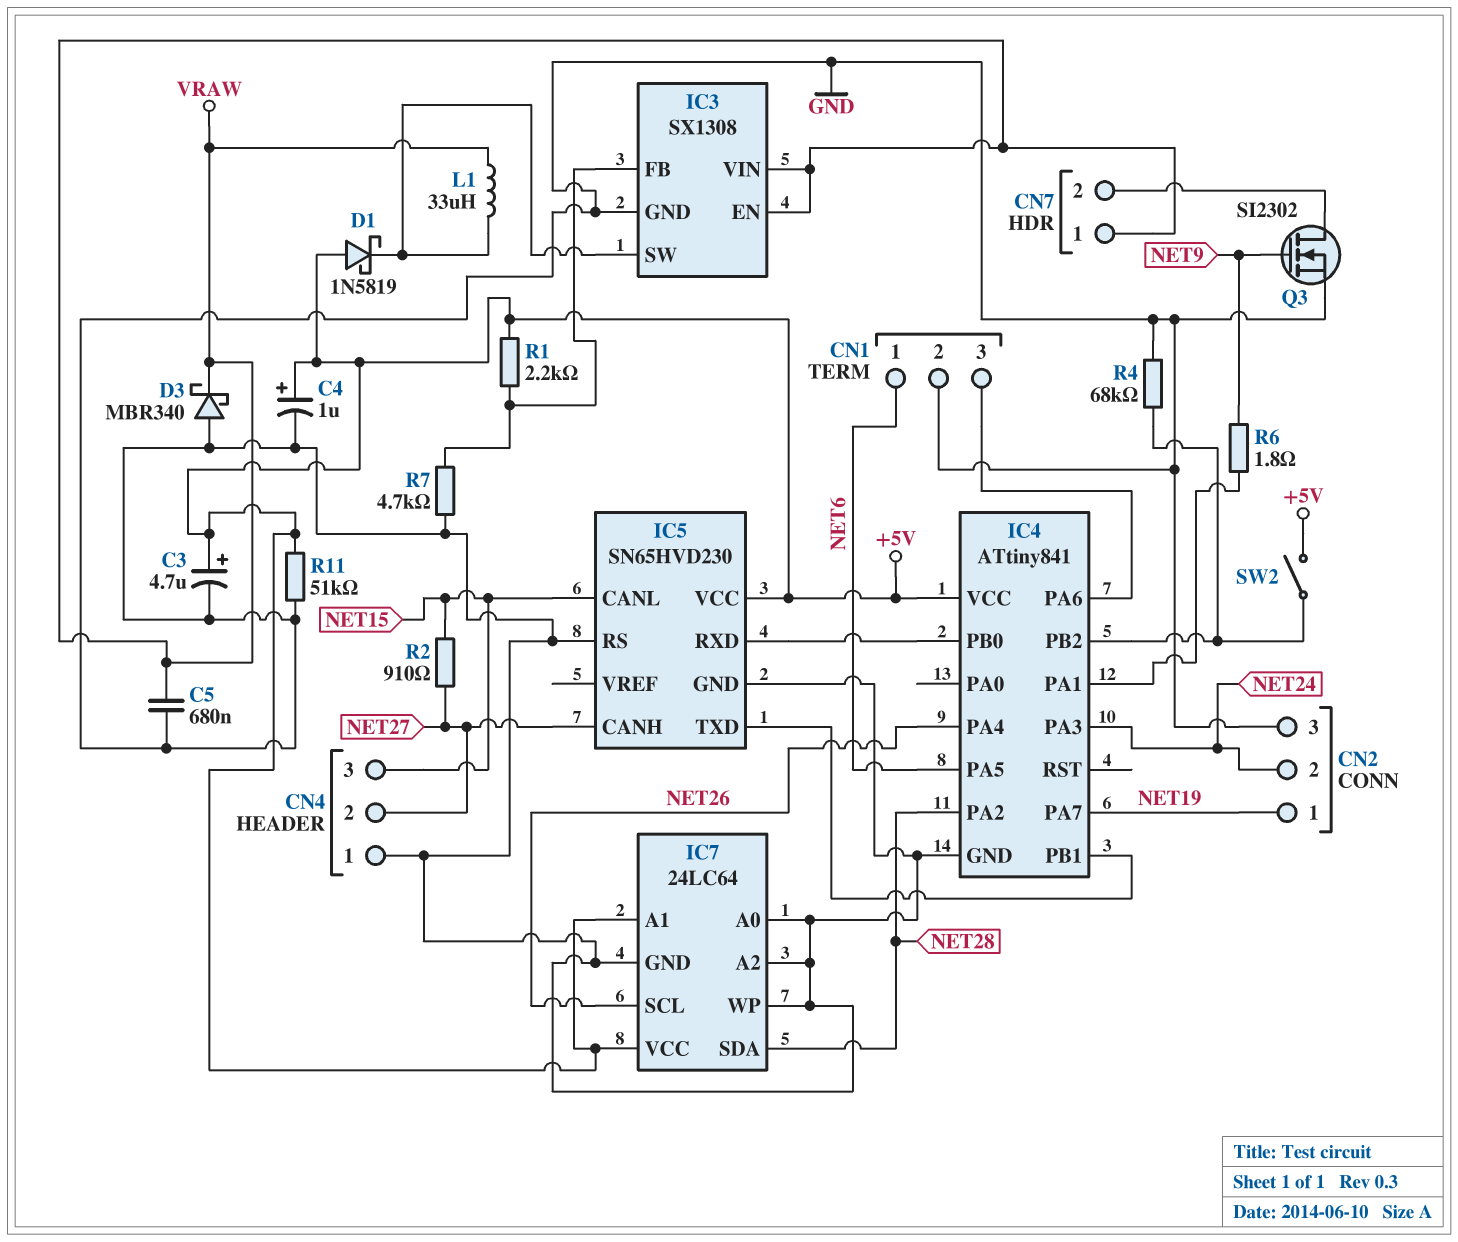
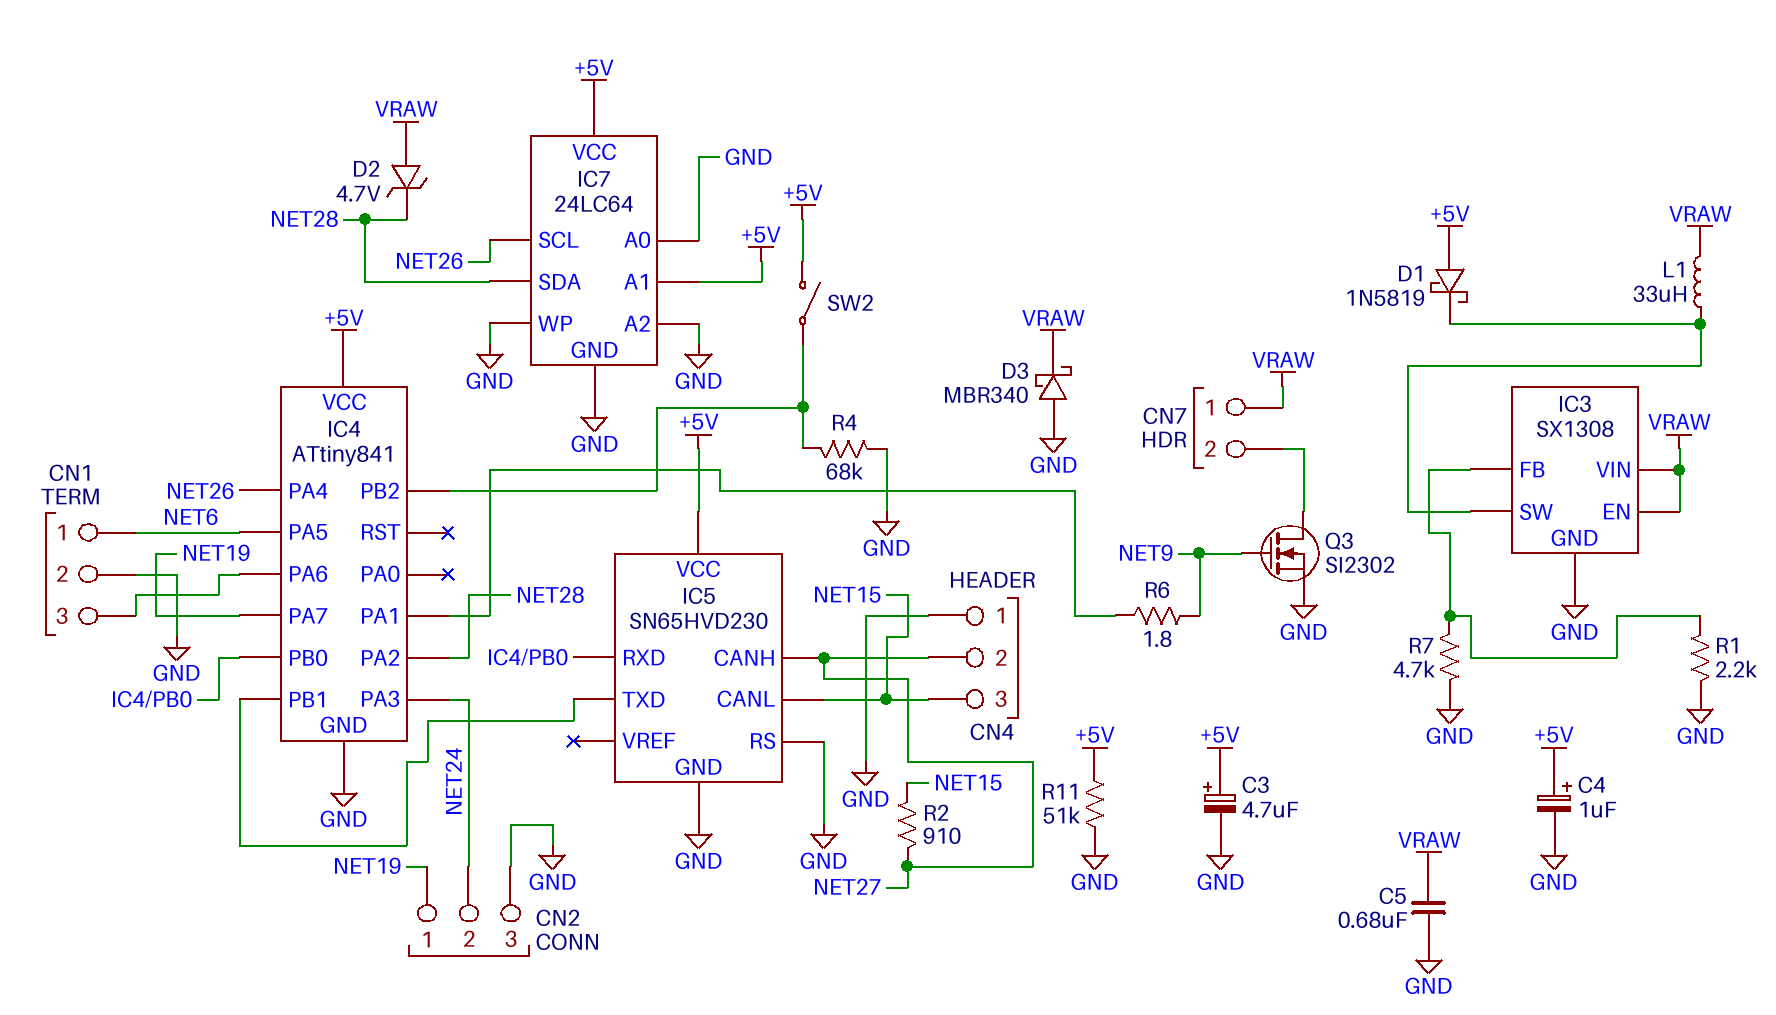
D2: none -> zener 4.7V (A VRAW, K NET28)
R1: 2.2k (+5V, IC3/FB) -> 2.2k (GND, IC3/FB)

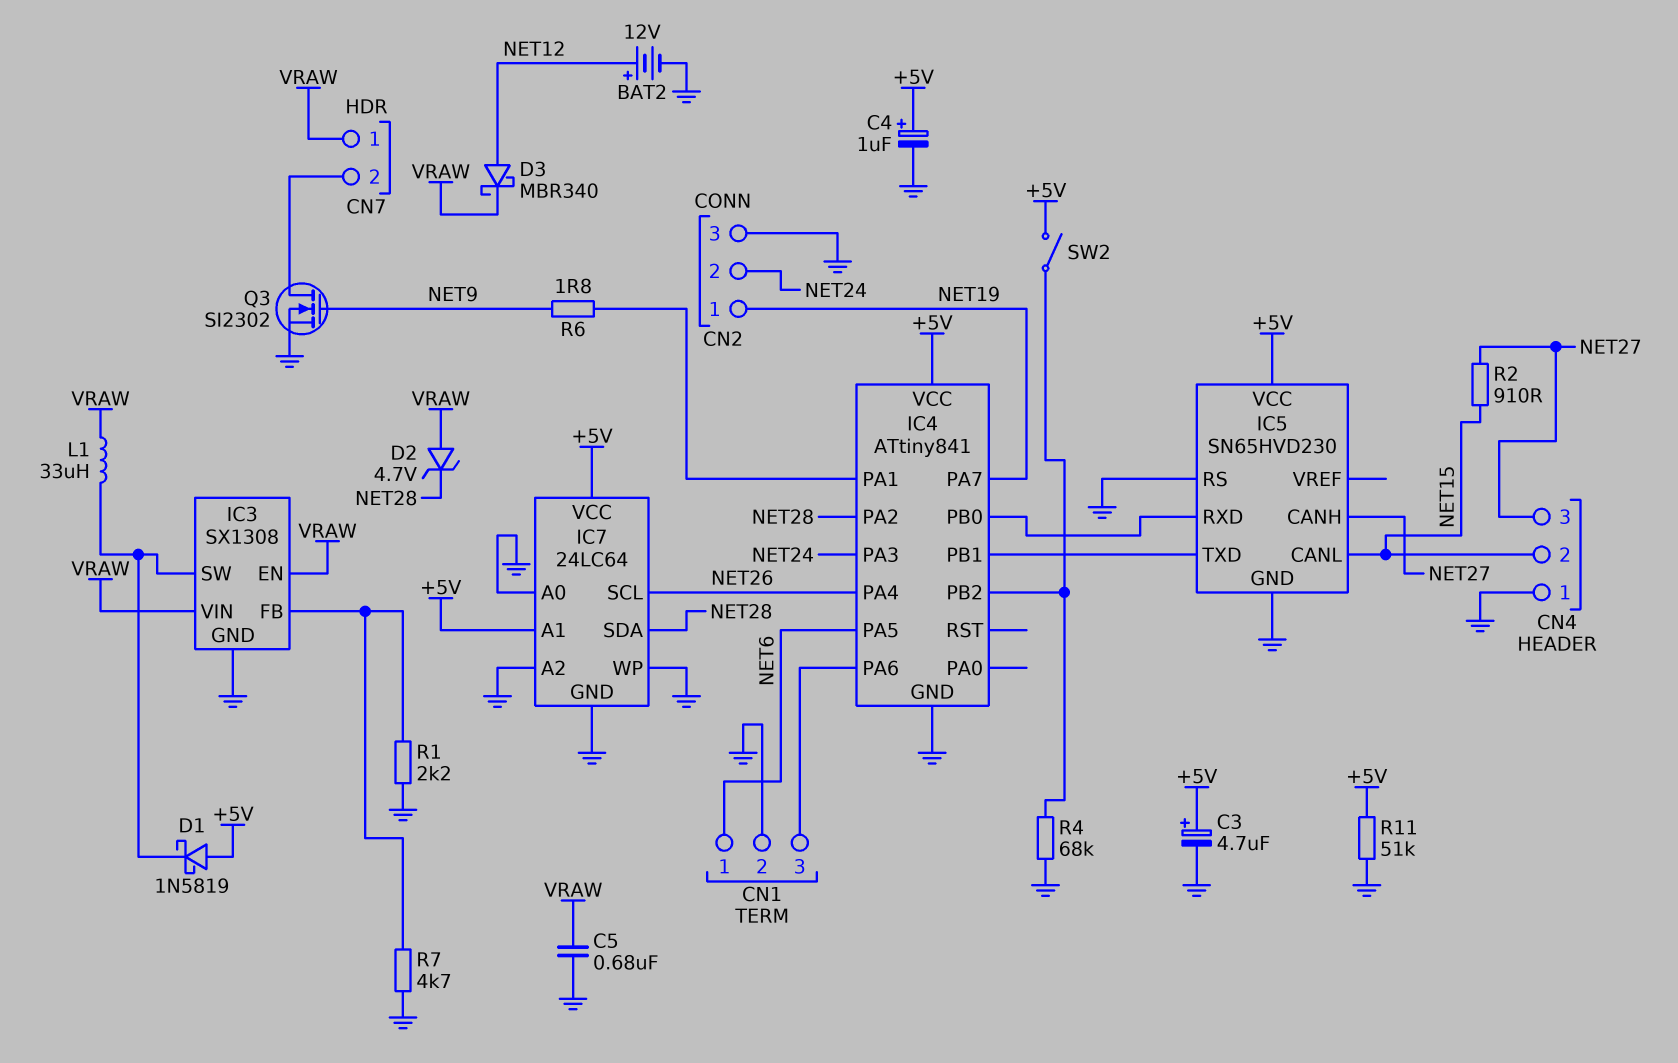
BAT2: none -> 12V (plus NET12, minus GND)
CN4 pin 2: NET27 -> NET15
CN4 pin 3: NET15 -> NET27
D3: schottky MBR340 (A GND, K VRAW) -> schottky MBR340 (A NET12, K VRAW)

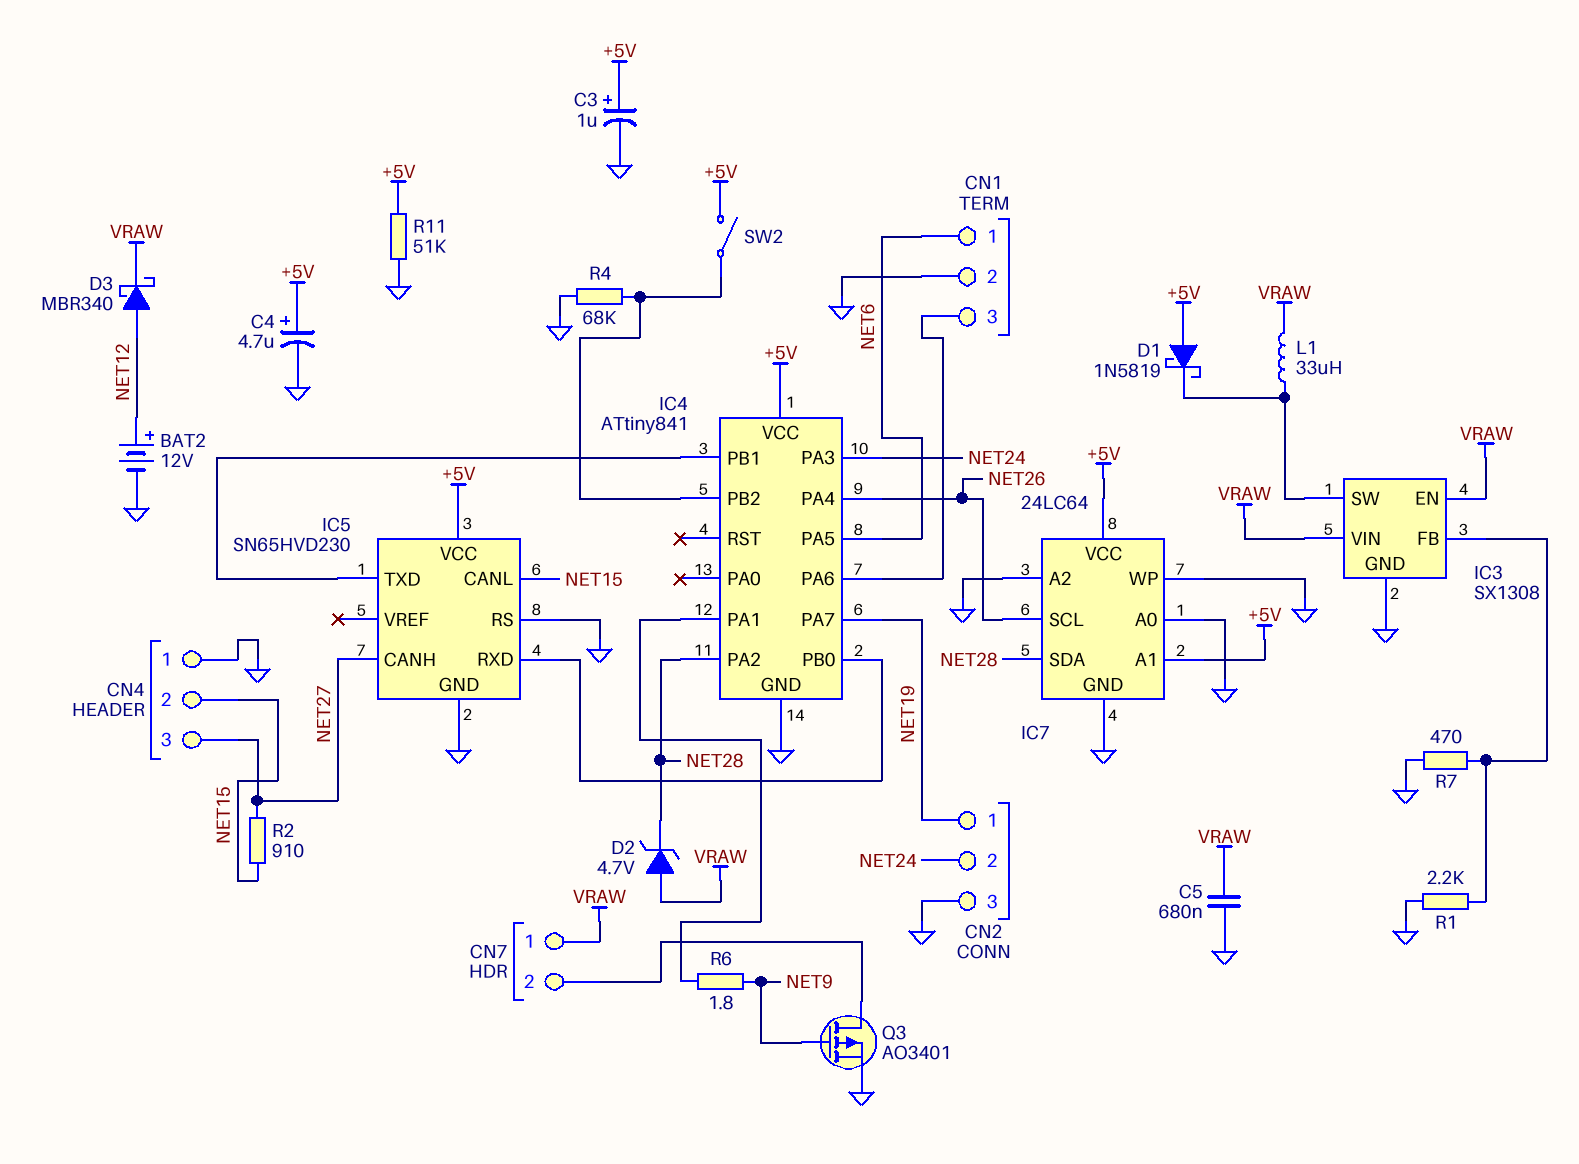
C3: 4.7uF (plus +5V, minus GND) -> 1uF (plus +5V, minus GND)
C4: 1uF (plus +5V, minus GND) -> 4.7uF (plus +5V, minus GND)
Q3: NMOS SI2302 (G NET9, D CN7/2, S GND) -> PMOS AO3401 (G NET9, D CN7/2, S GND)
R7: 4.7k (GND, IC3/FB) -> 470 (GND, IC3/FB)

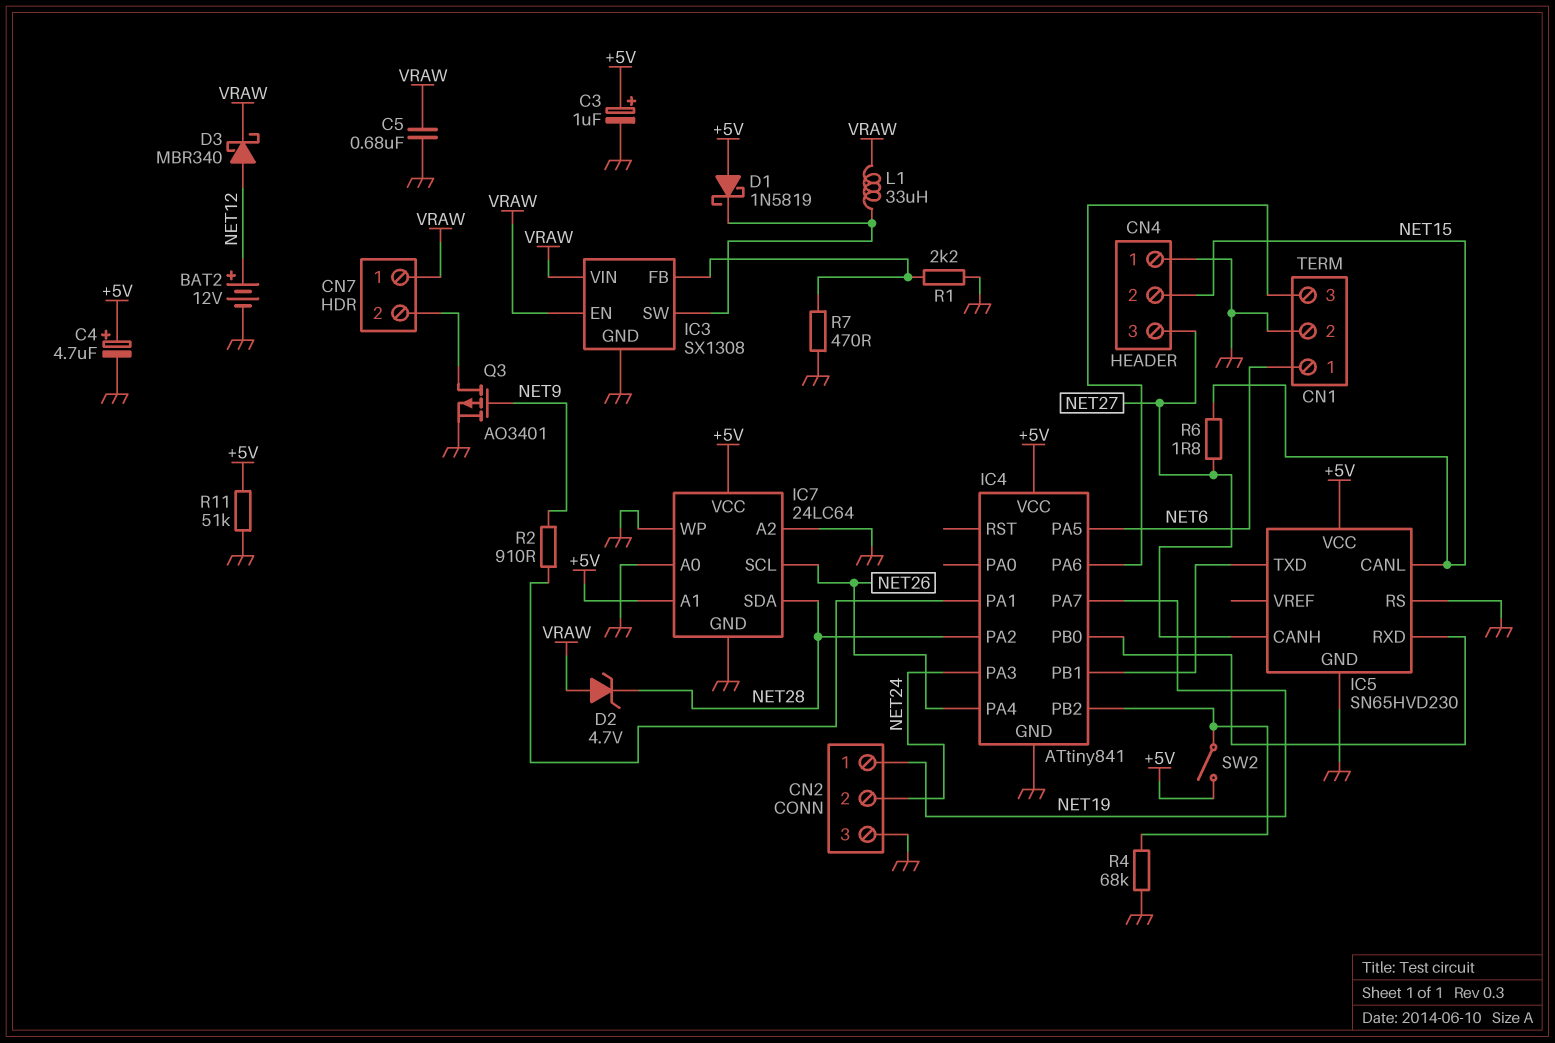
R2: 910 (NET15, NET27) -> 910 (IC4/PA1, NET9)
R6: 1.8 (IC4/PA1, NET9) -> 1.8 (NET15, NET27)

